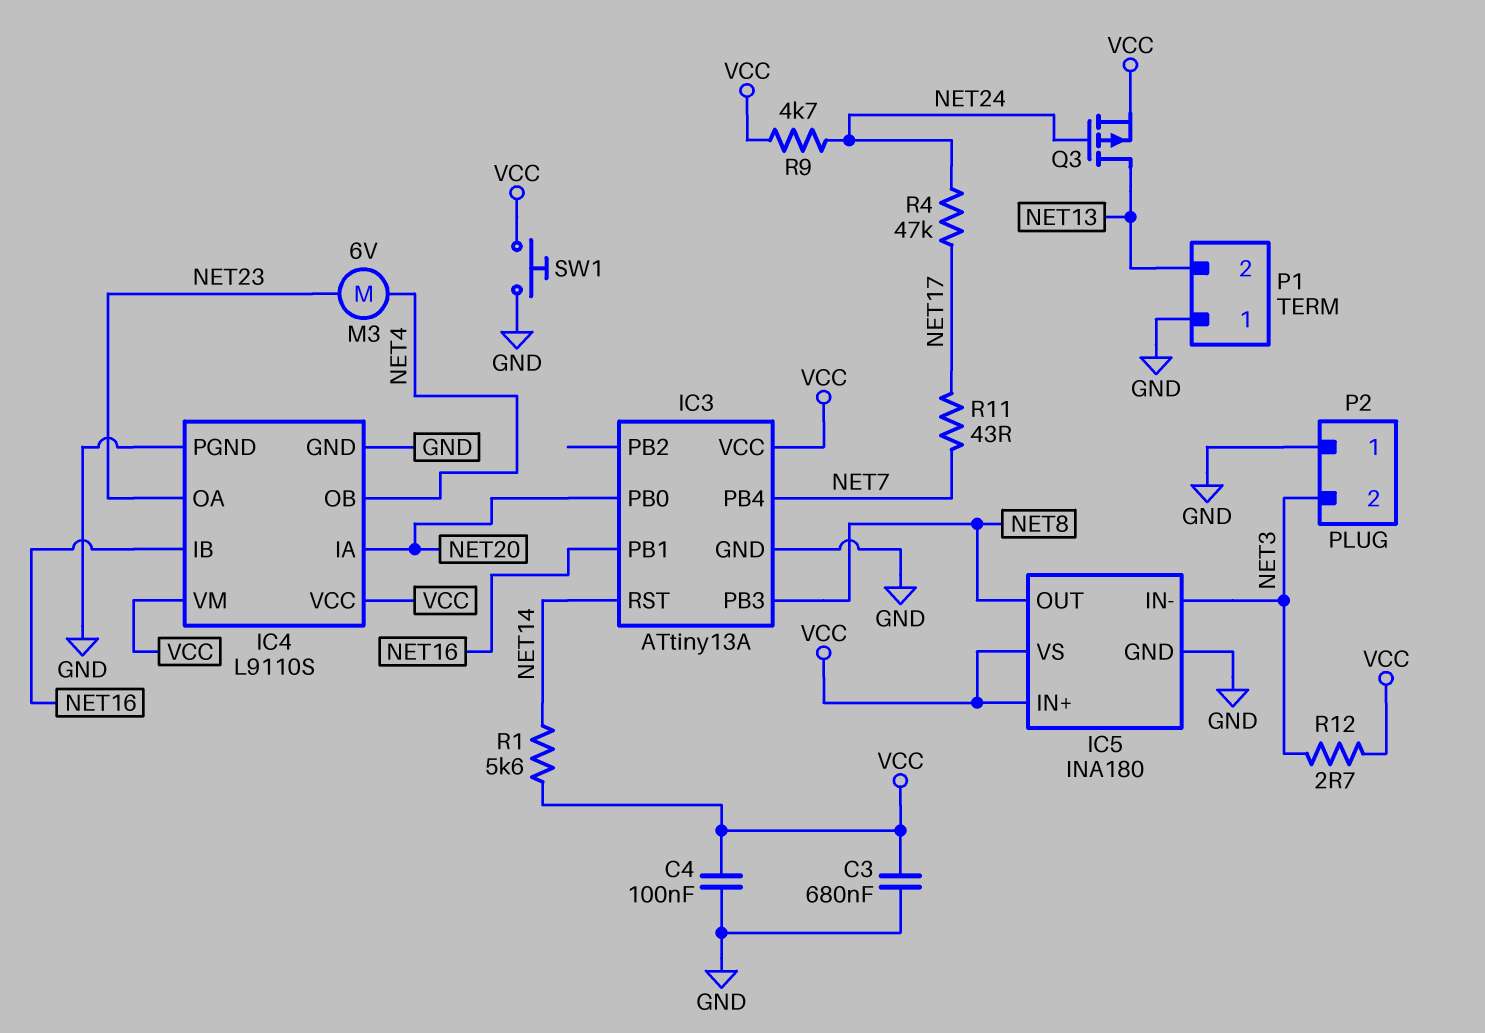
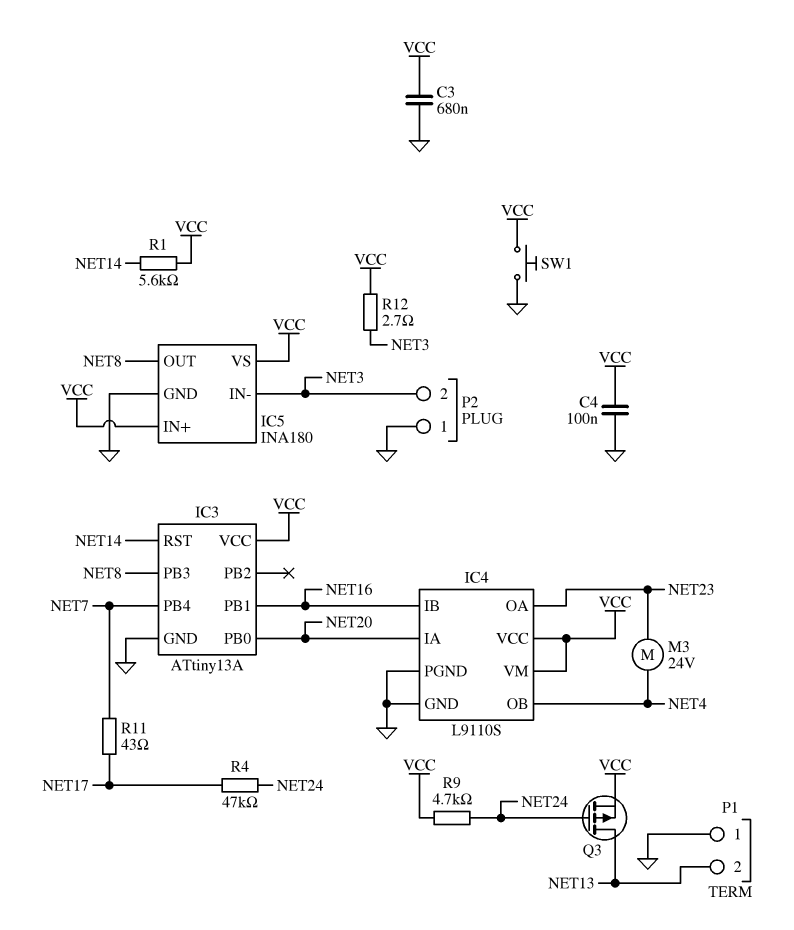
M3: motor 6V (NET4, NET23) -> motor 24V (NET4, NET23)

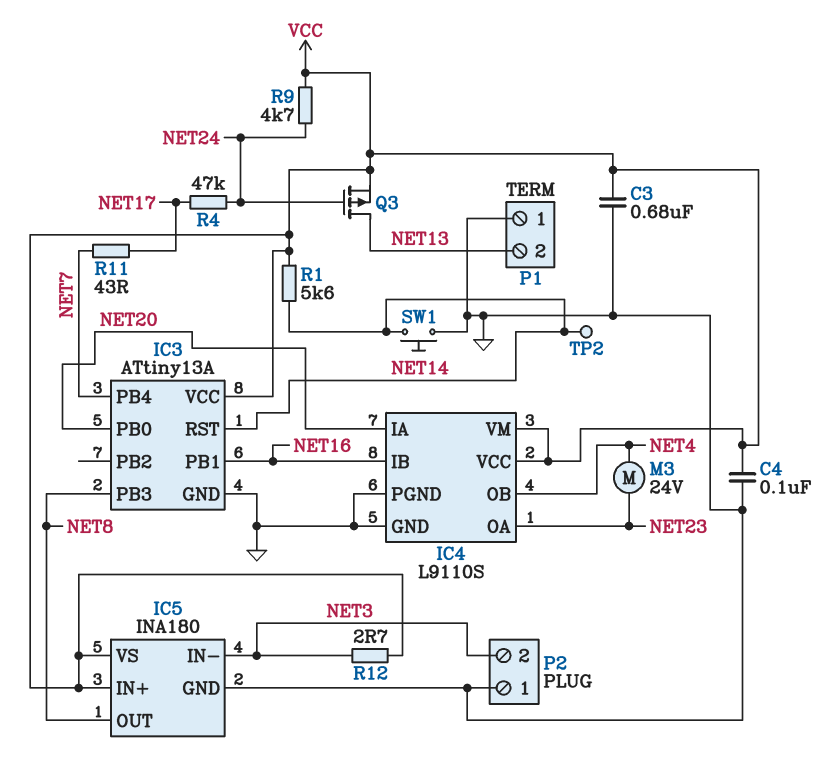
SW1: button (GND, VCC) -> button (GND, NET14)
TP2: none -> test point (NET14)

